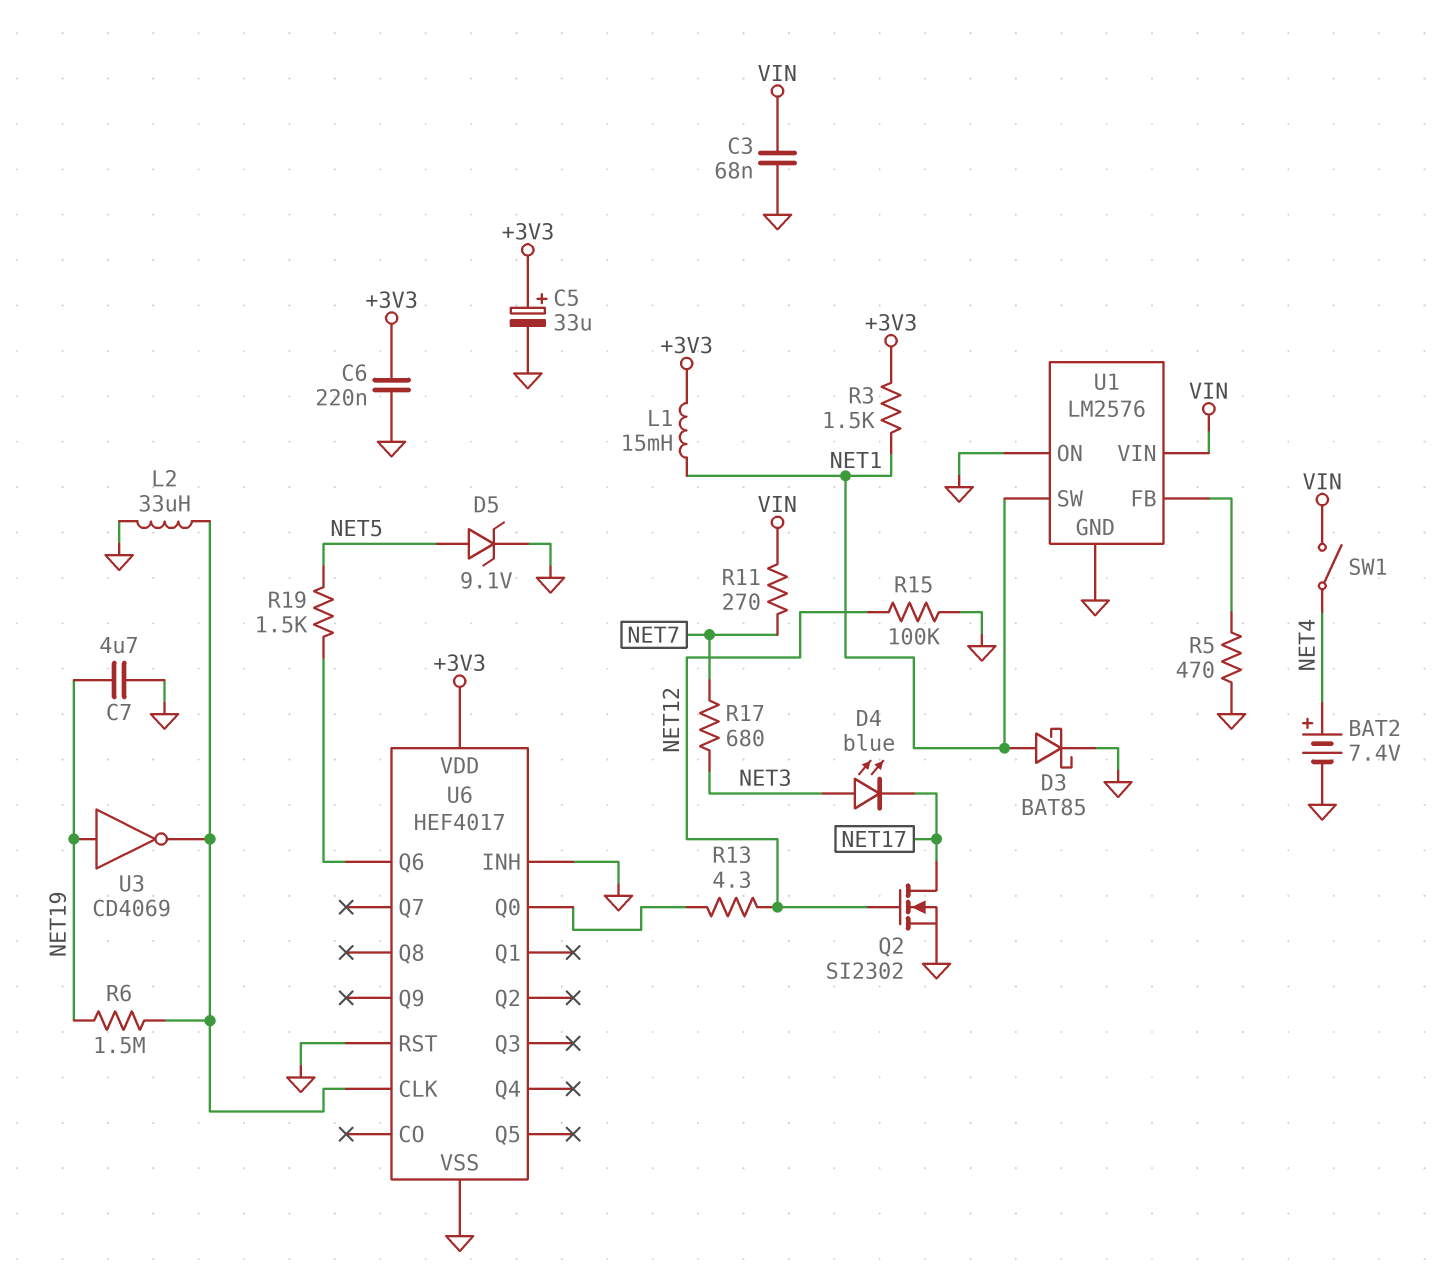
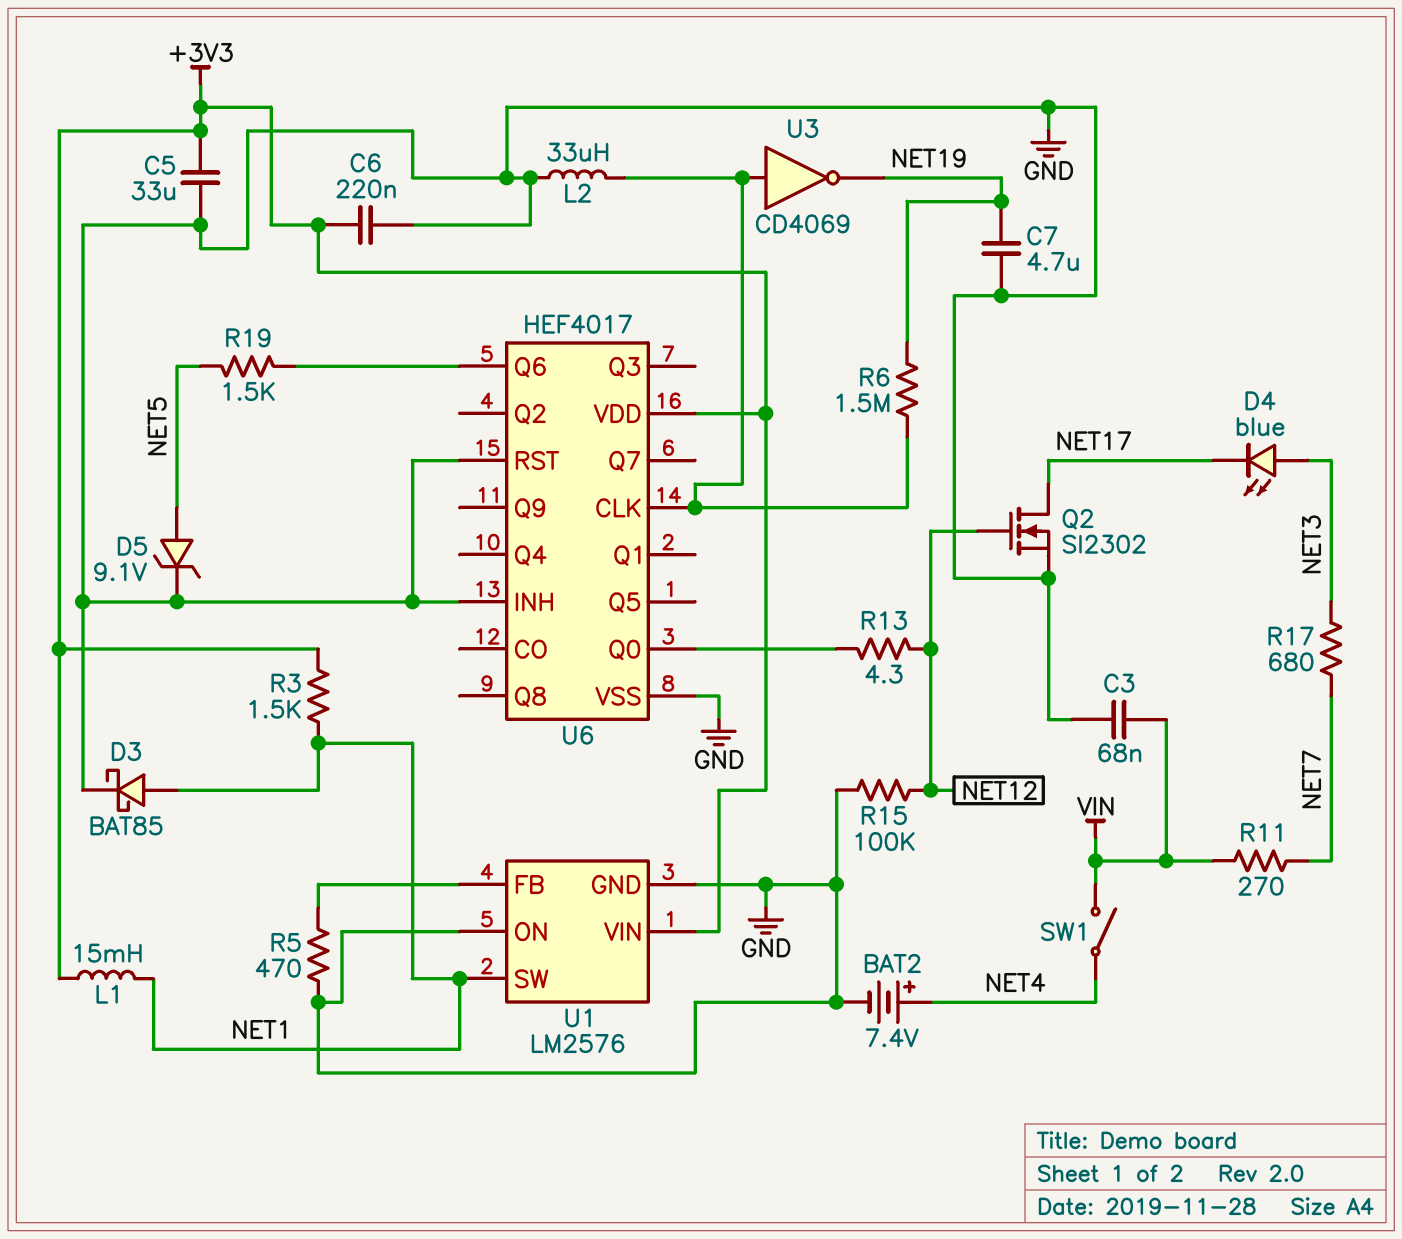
C5: 33uF (plus +3V3, minus GND) -> 33uF (+3V3, GND)
U1 pin VIN: VIN -> +3V3
U3: NOT CD4069 (in NET19, out U6/CLK) -> NOT CD4069 (in U6/CLK, out NET19)

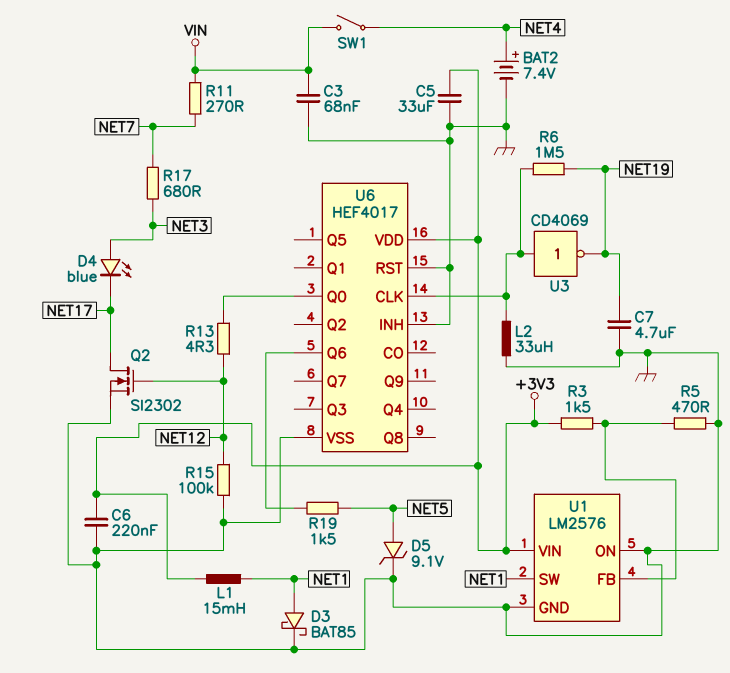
R3: 1.5k (+3V3, NET1) -> 1.5k (+3V3, U1/FB)

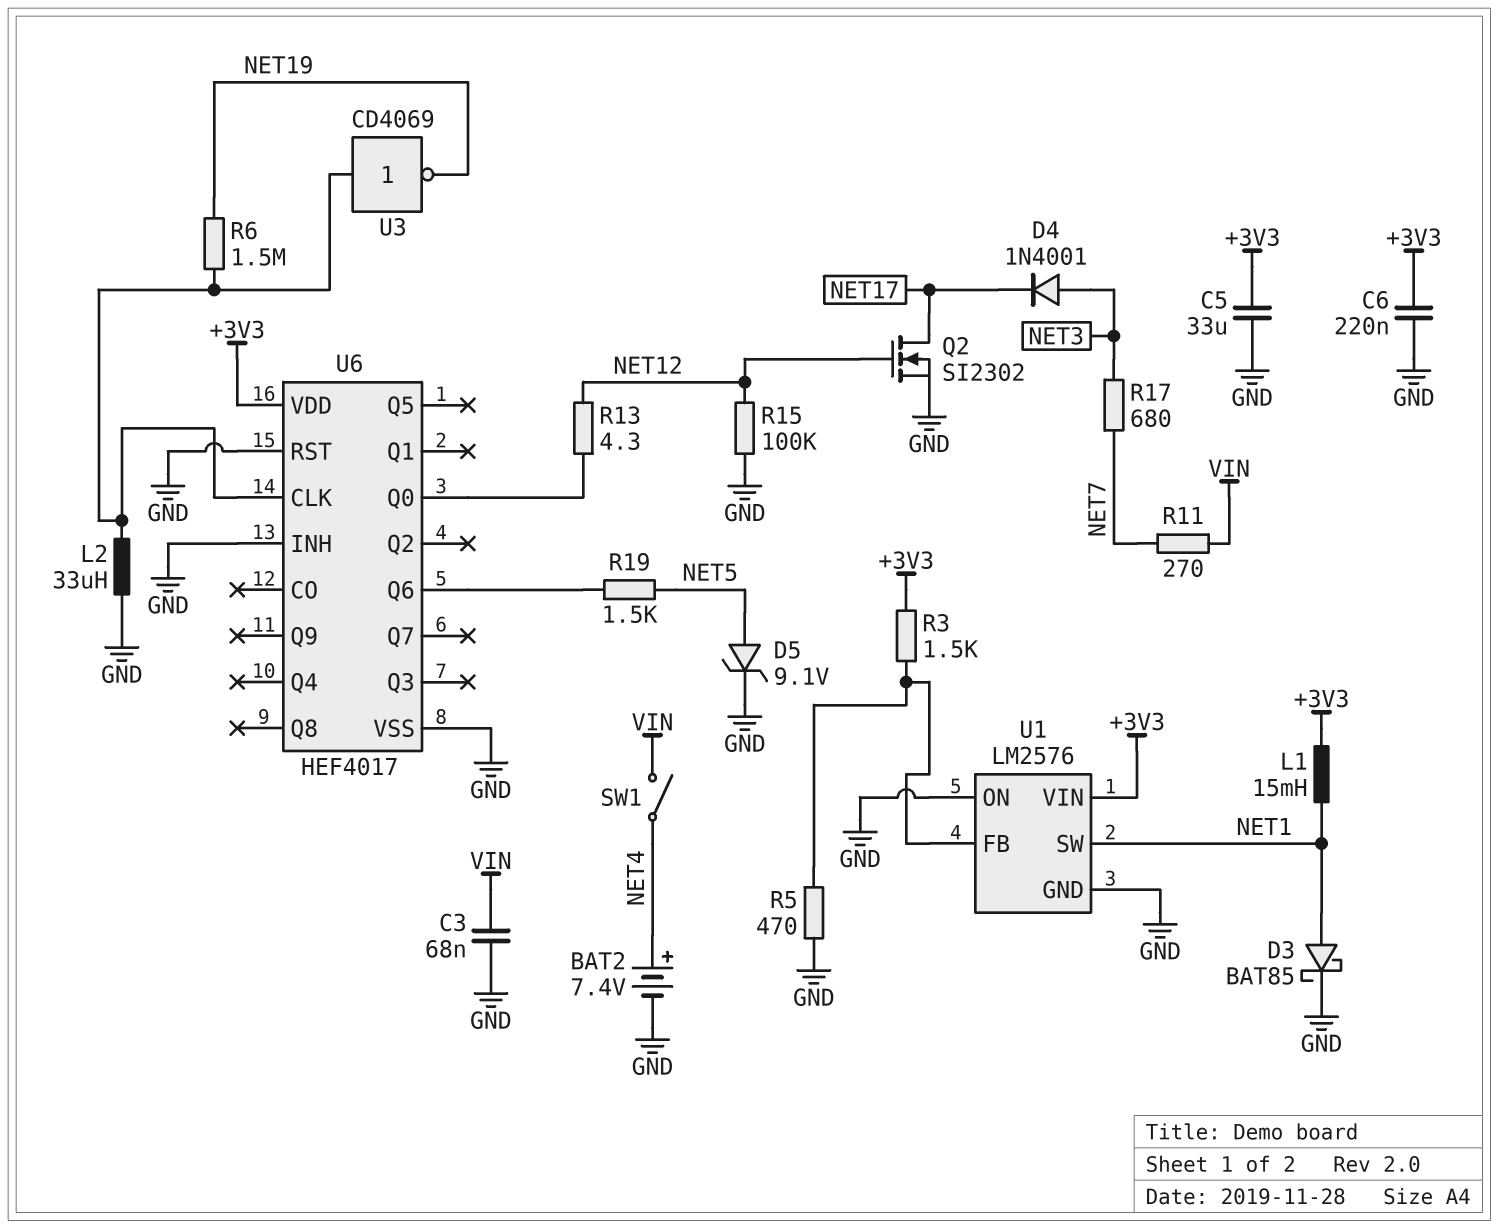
C7: 4.7uF (GND, NET19) -> none
D4: LED blue (A NET3, K NET17) -> diode 1N4001 (A NET3, K NET17)

